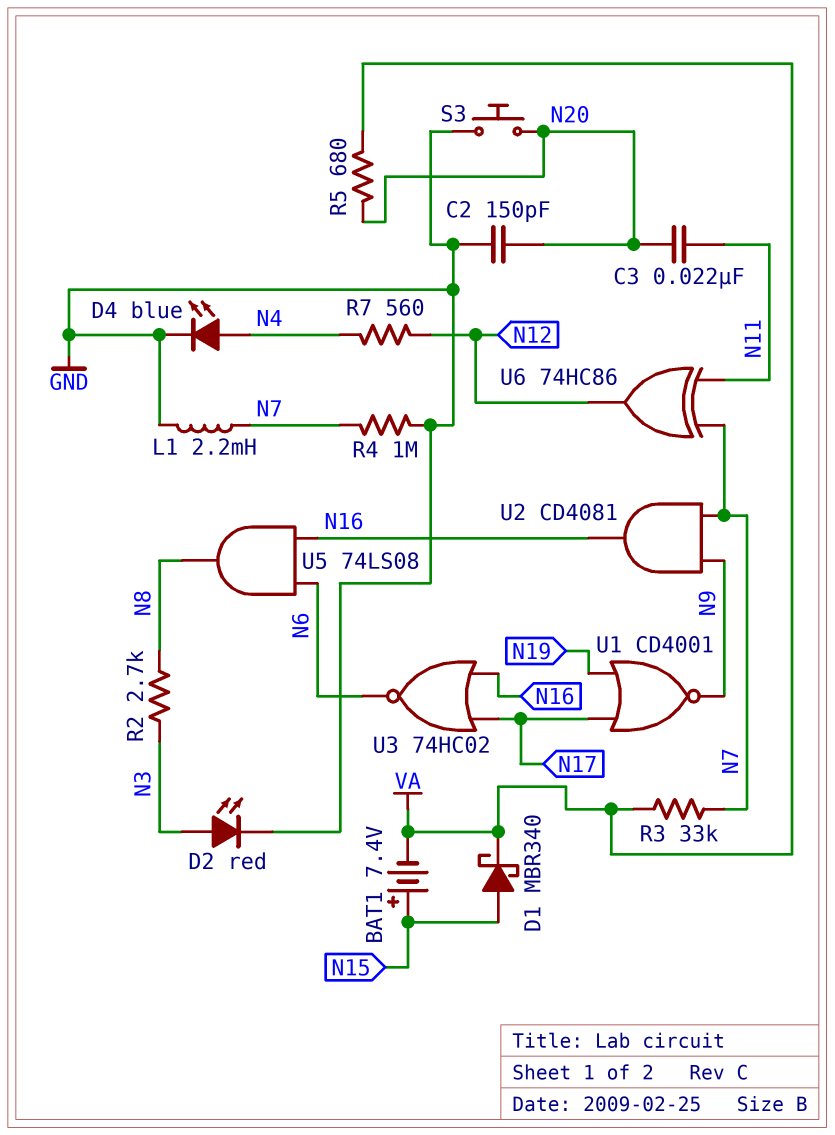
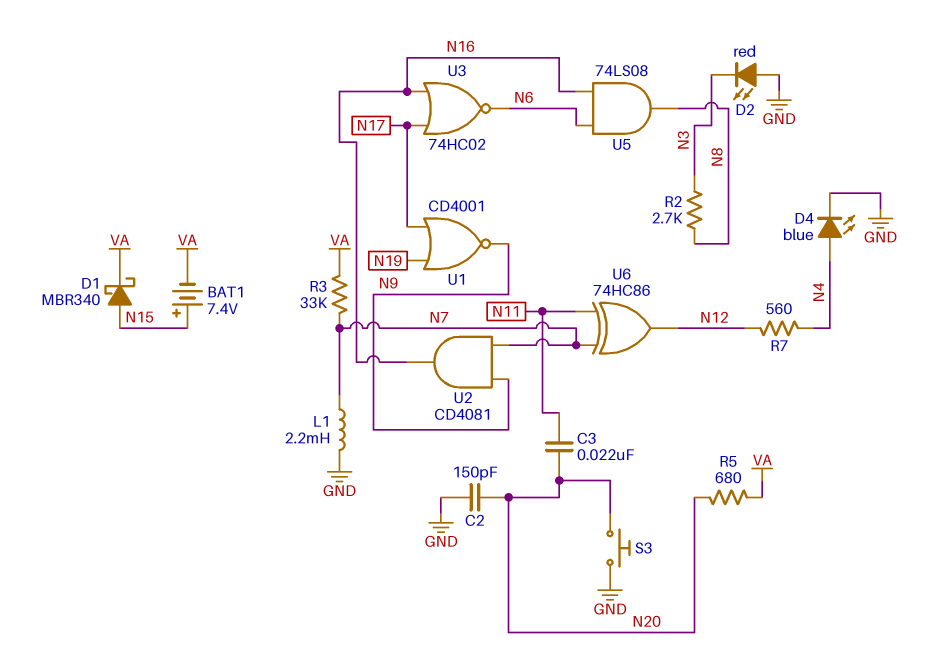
D2: LED red (A N3, K GND) -> LED red (A GND, K N3)
R4: 1M (GND, N7) -> none

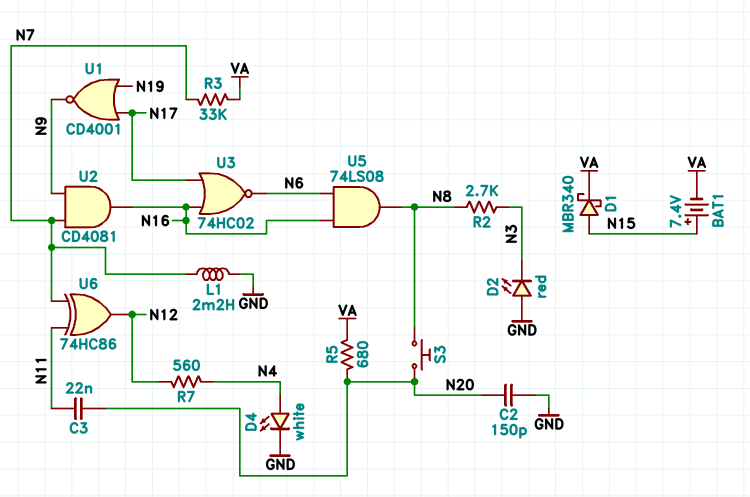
D4: LED blue (A N4, K GND) -> LED white (A N4, K GND)
S3: button (GND, N20) -> button (N8, N20)

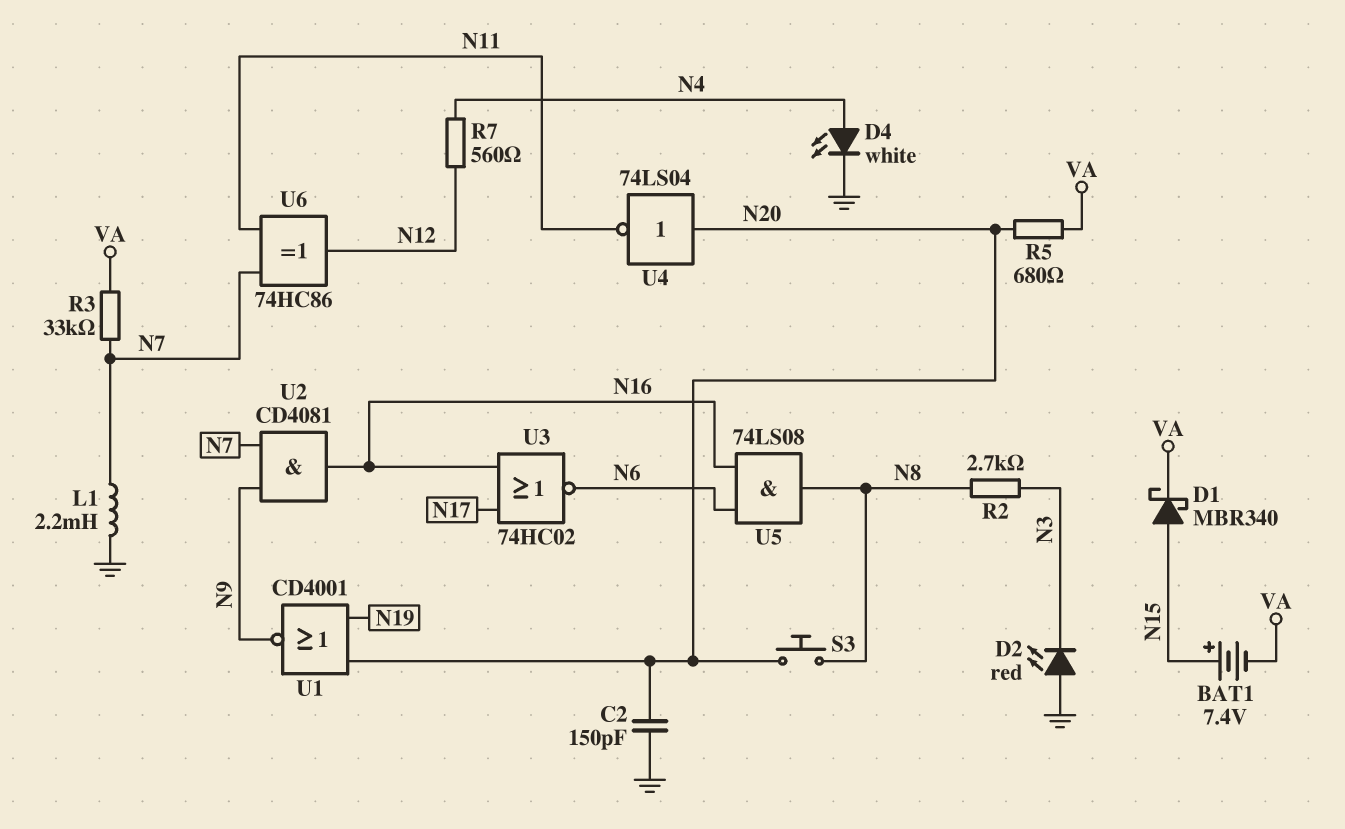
C3: 22nF (N11, N20) -> none
U1: NOR CD4001 (in N17, in N19, out N9) -> NOR CD4001 (in N19, in N20, out N9)
U4: none -> NOT 74LS04 (in N20, out N11)

